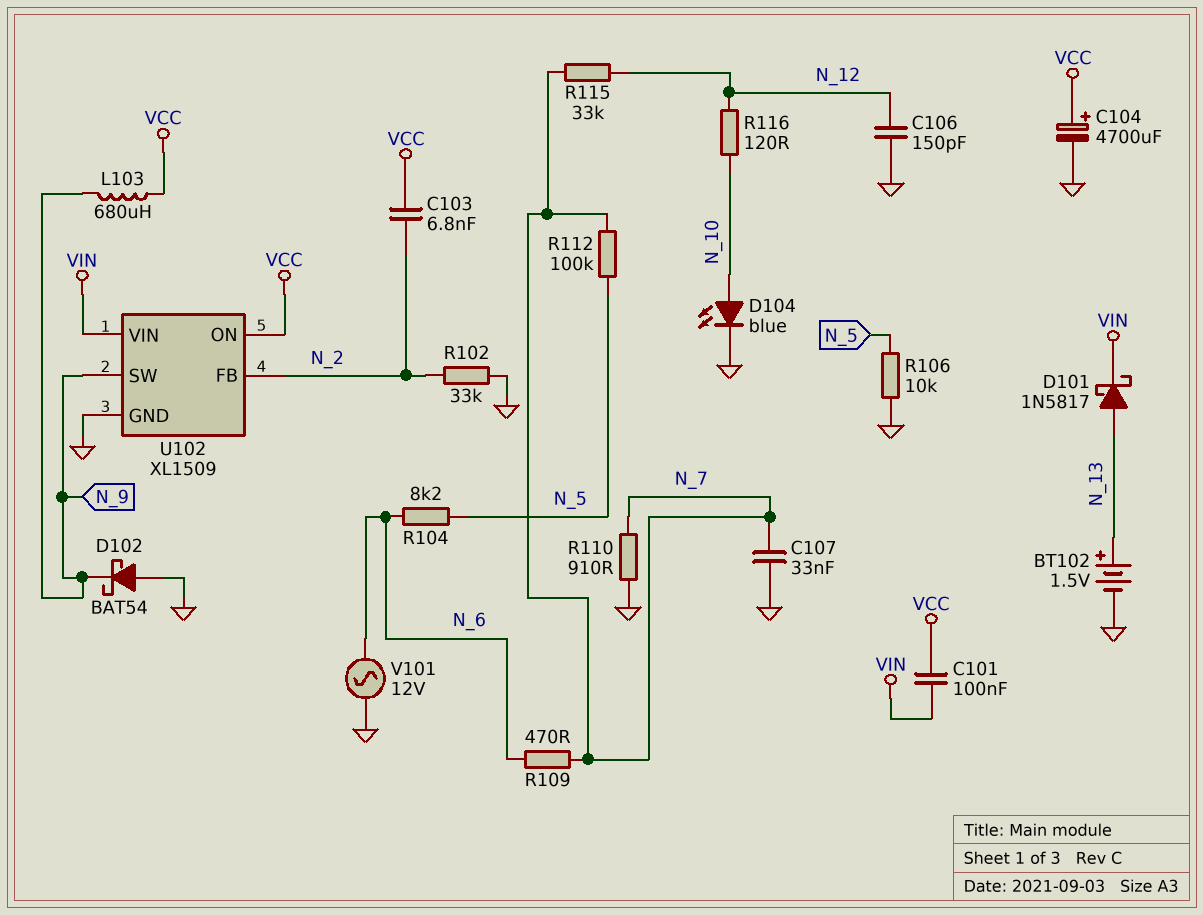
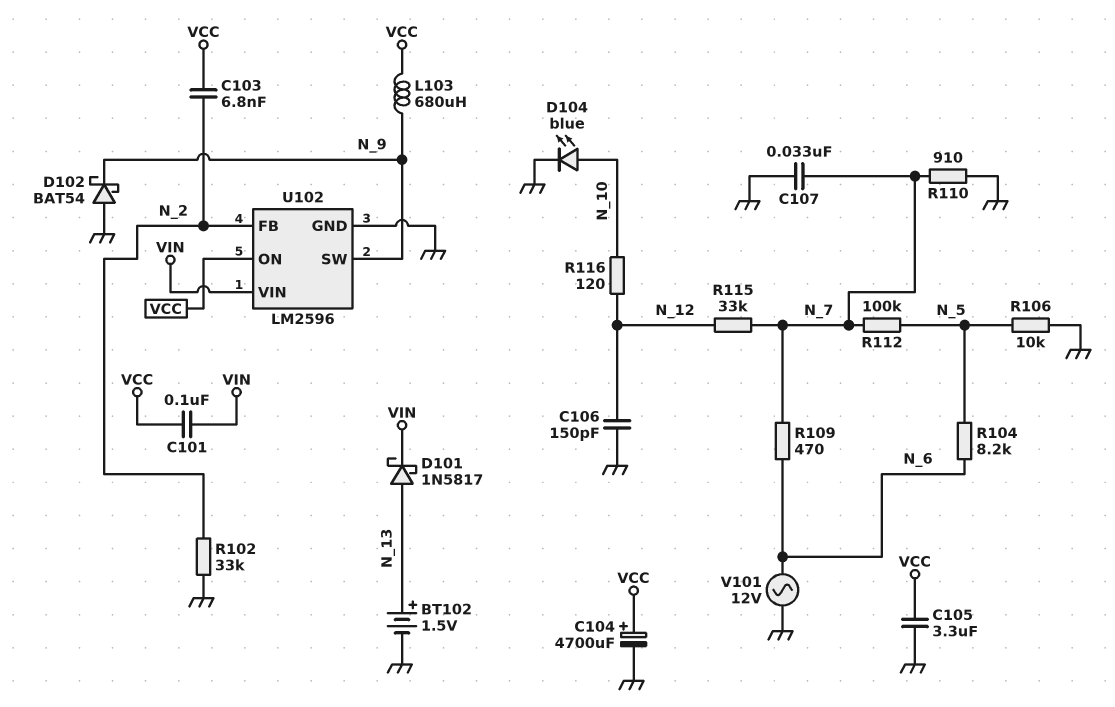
C105: none -> 3.3uF (GND, VCC)
U102: XL1509 -> LM2596

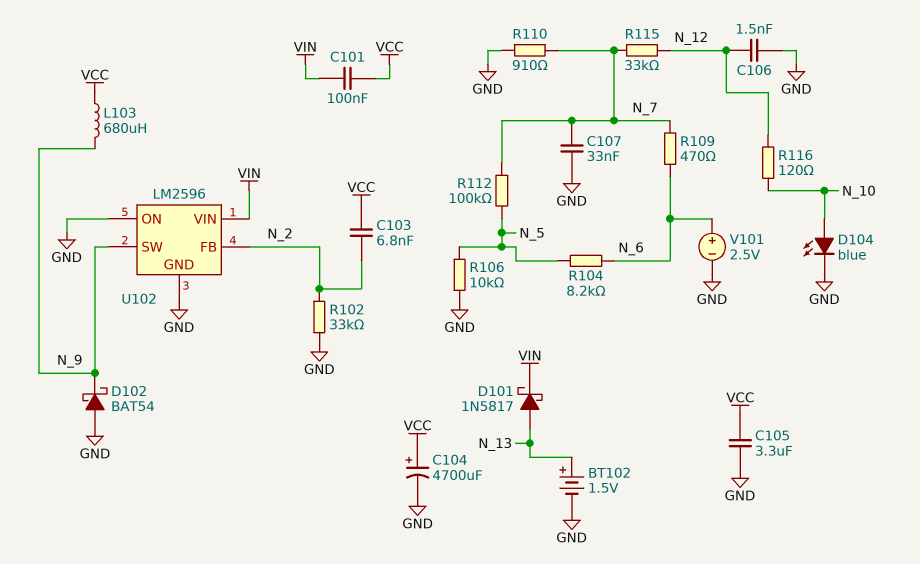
C106: 150pF (GND, N_12) -> 1.5nF (GND, N_12)
U102 pin ON: VCC -> GND
V101: AC 12V (GND, N_6) -> 2.5V (plus N_6, minus GND)

